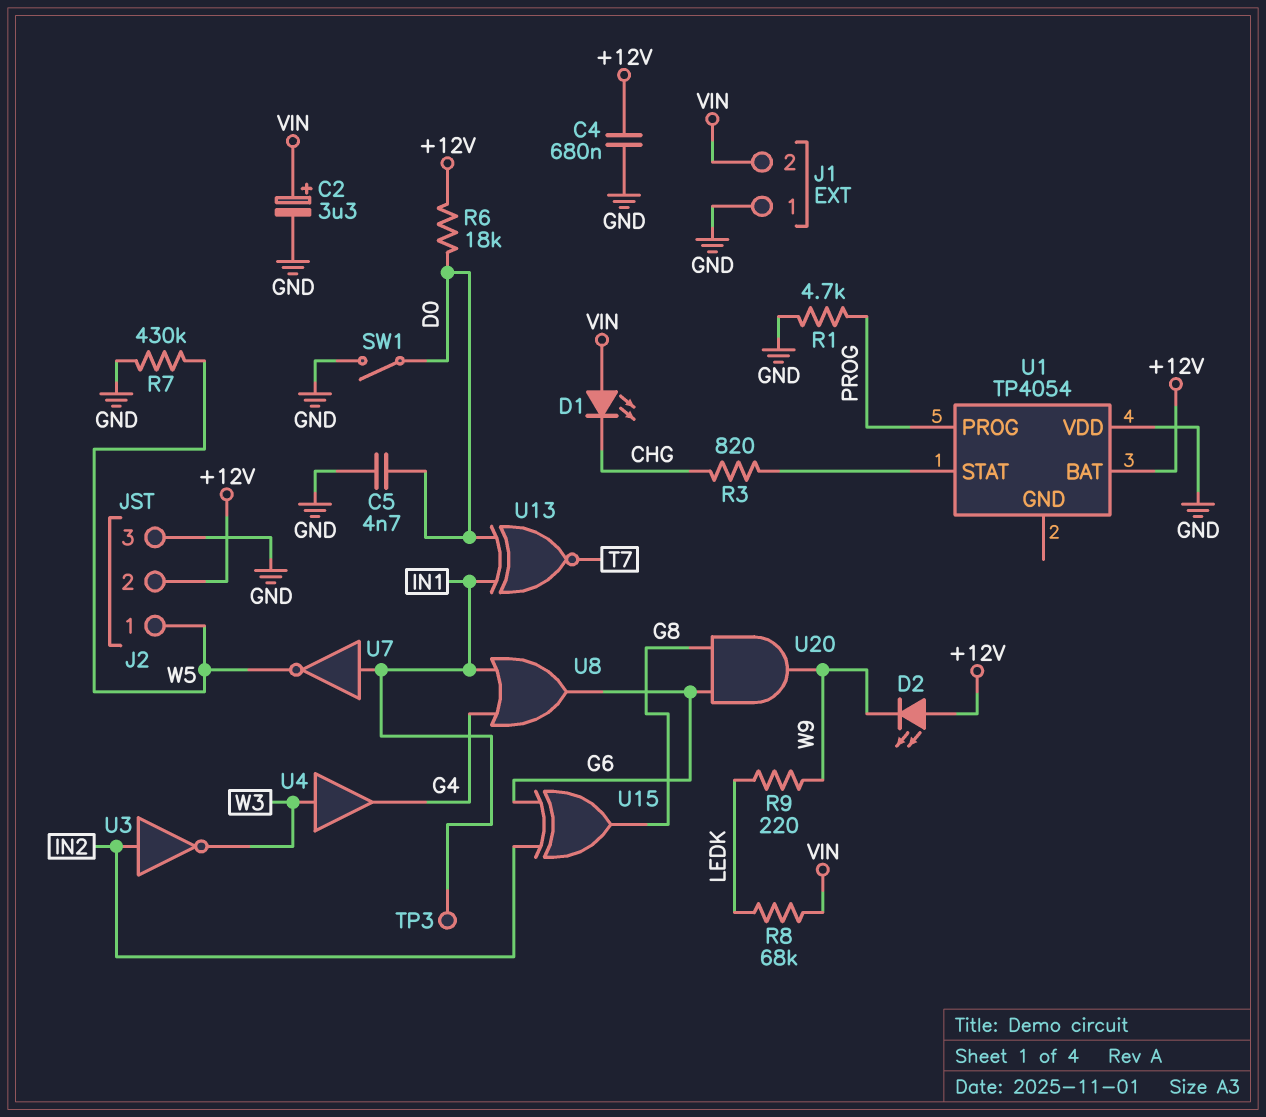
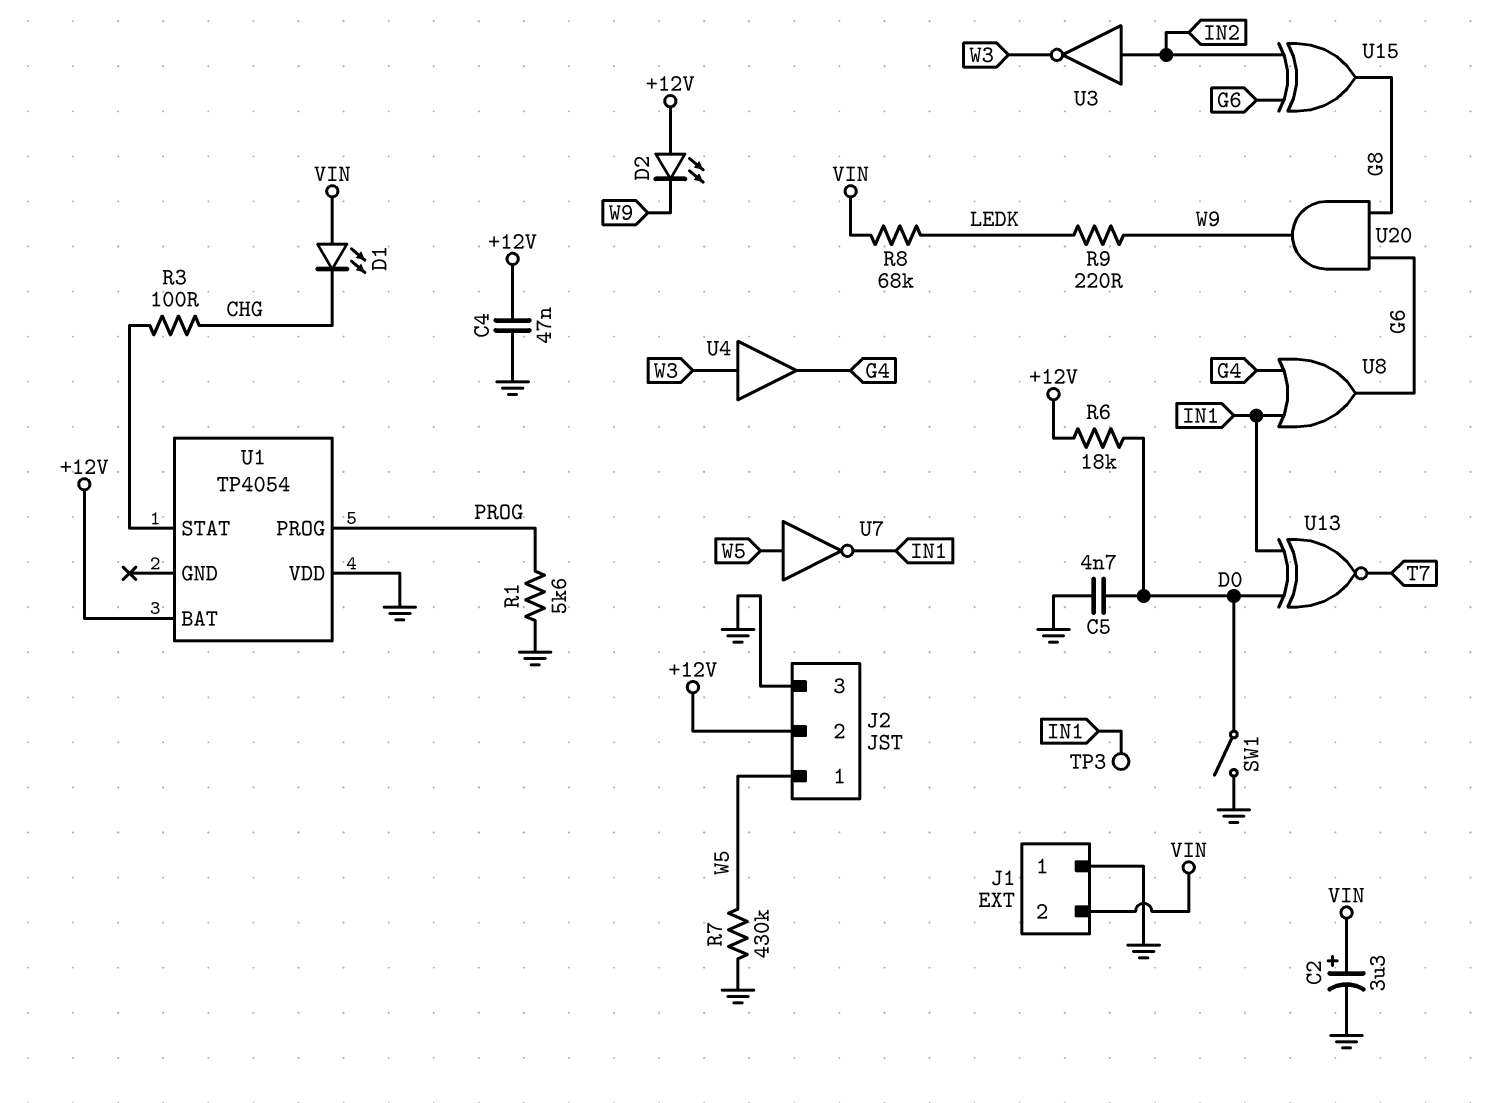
C4: 680nF (+12V, GND) -> 47nF (+12V, GND)
R1: 4.7k (GND, PROG) -> 5.6k (GND, PROG)
R3: 820 (CHG, U1/STAT) -> 100 (CHG, U1/STAT)
U7: NOT (in IN1, out W5) -> NOT (in W5, out IN1)

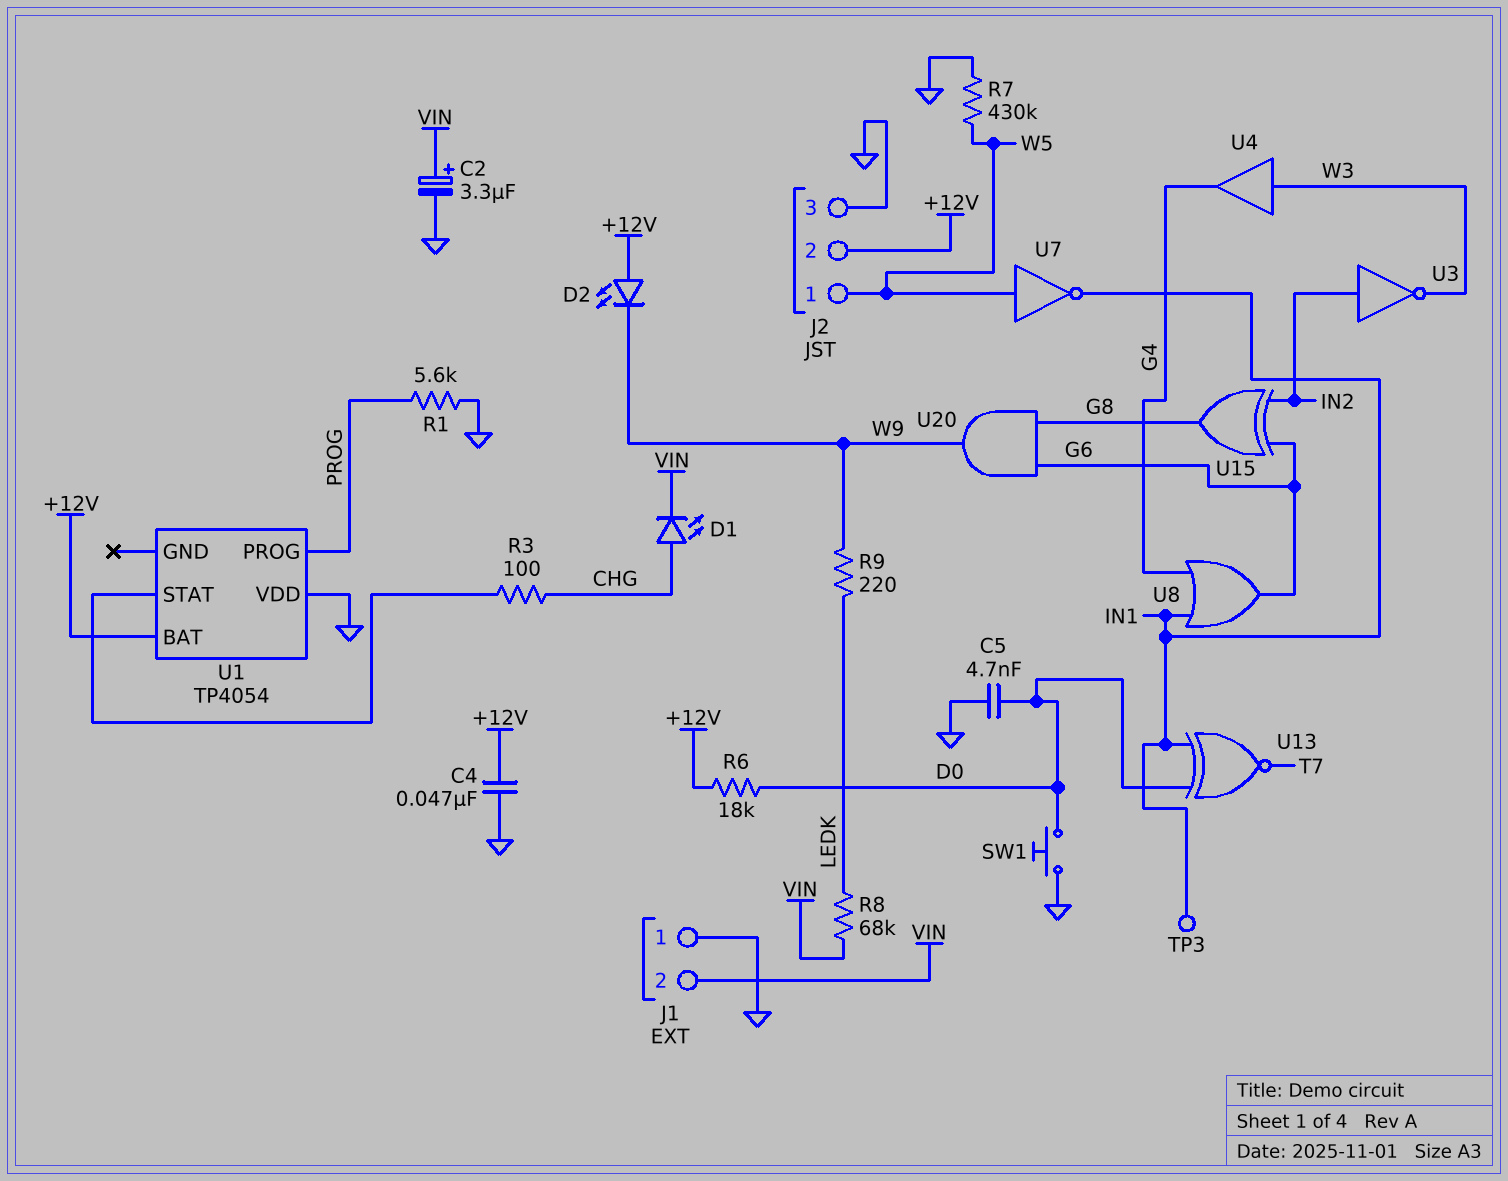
D1: LED (A VIN, K CHG) -> LED (A CHG, K VIN)
SW1: switch (D0, GND) -> button (D0, GND)

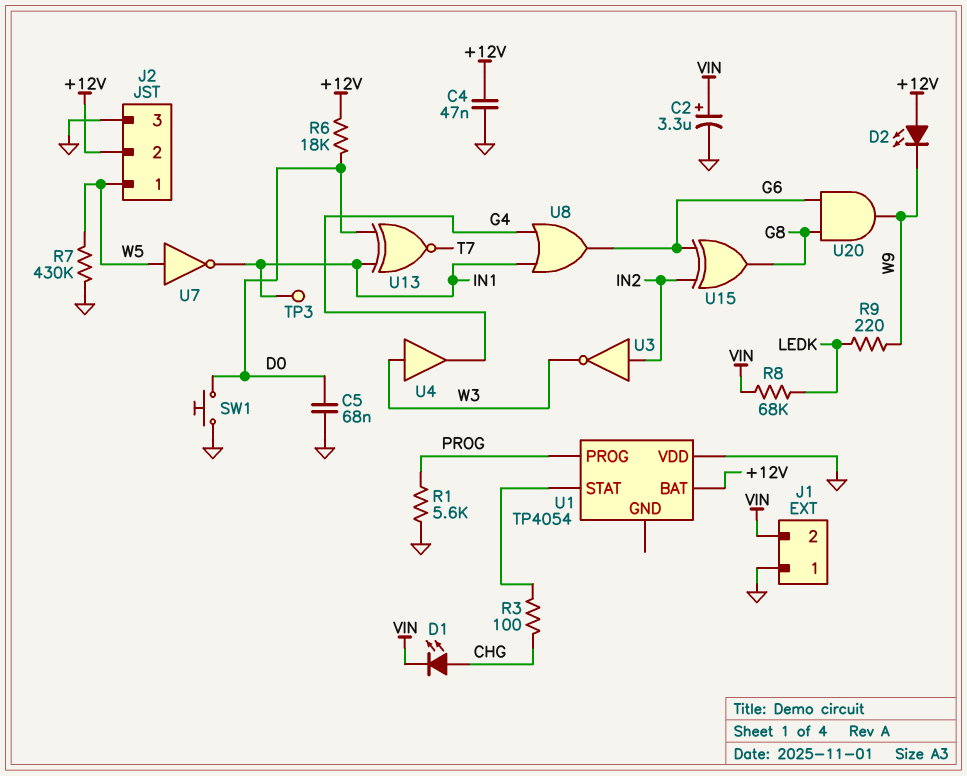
C5: 4.7nF (D0, GND) -> 68nF (D0, GND)

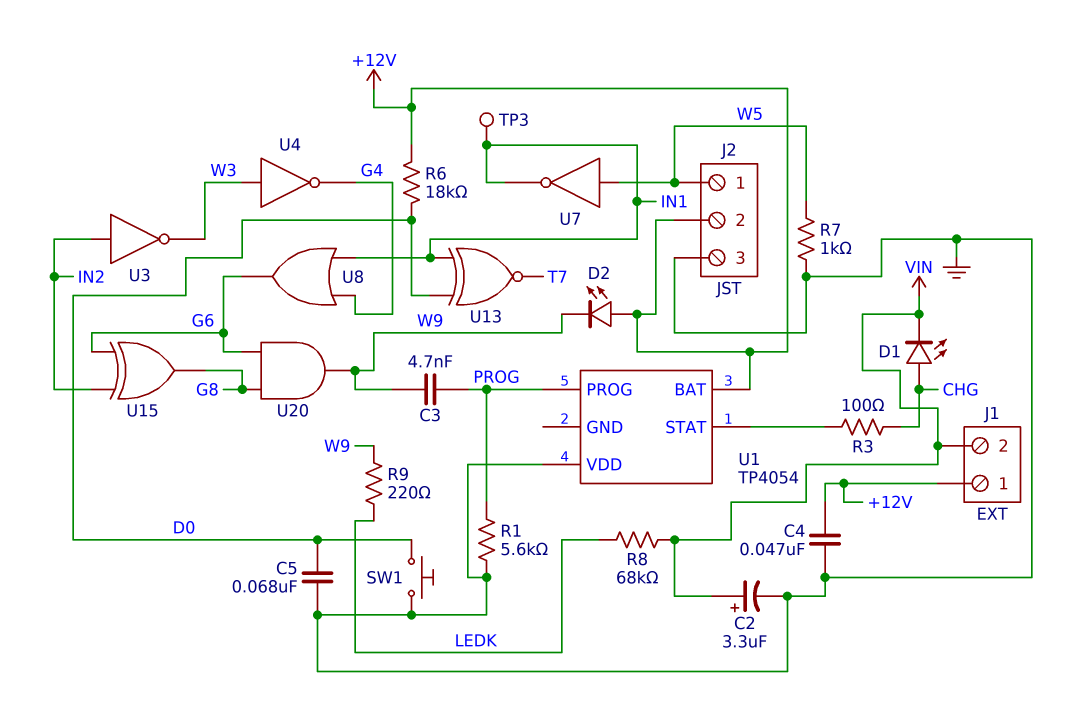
C3: none -> 4.7nF (PROG, W9)
J1 pin 1: GND -> +12V
R7: 430k (GND, W5) -> 1k (GND, W5)
U4: buffer (in W3, out G4) -> NOT (in W3, out G4)

